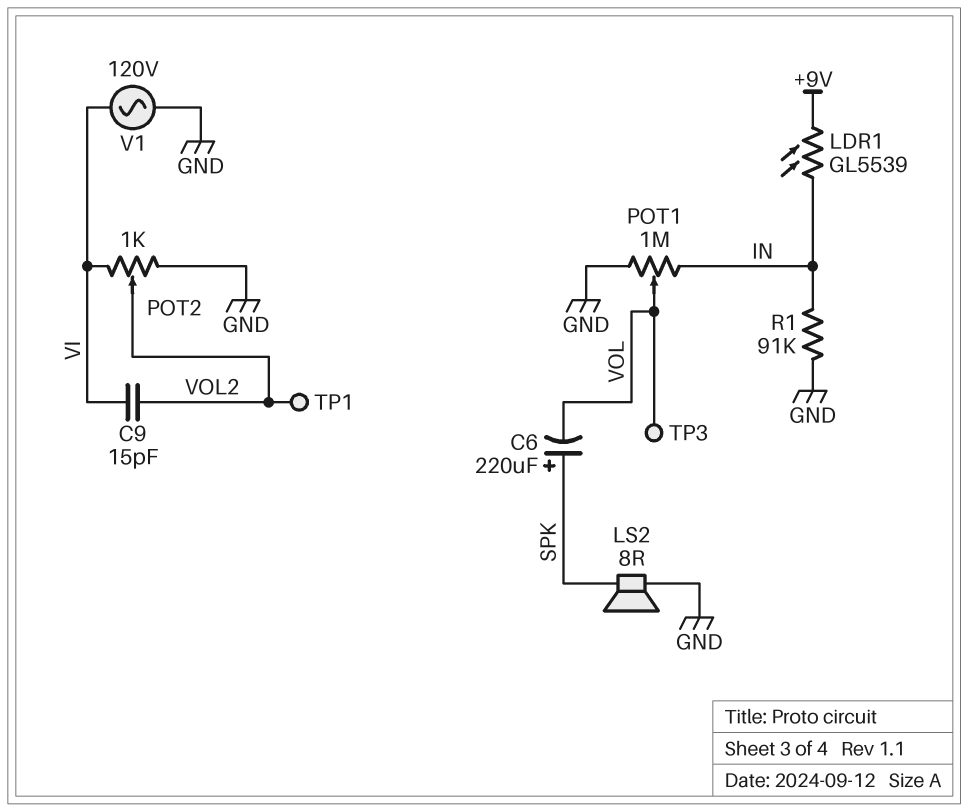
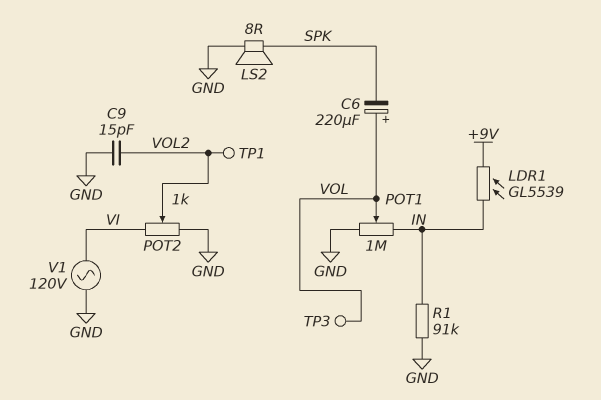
C6: 220uF (plus SPK, minus VOL) -> 220uF (plus VOL, minus SPK)
C9: 15pF (VI, VOL2) -> 15pF (GND, VOL2)

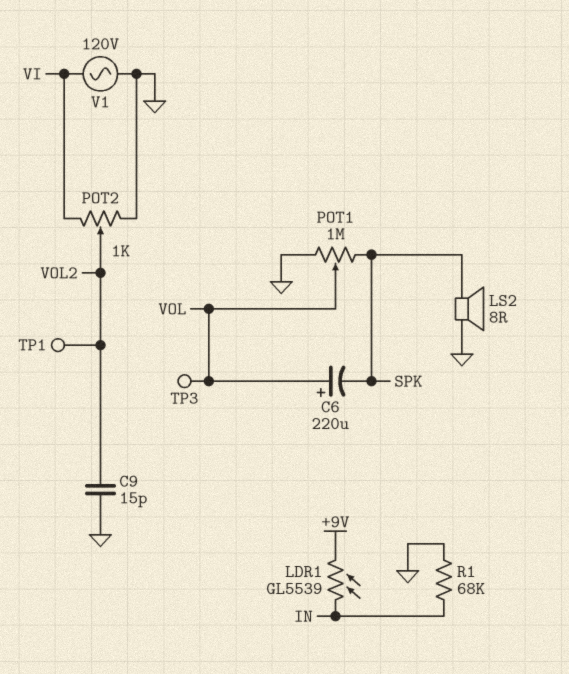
POT1: 1M (GND, IN, wiper VOL) -> 1M (GND, SPK, wiper VOL)
R1: 91k (GND, IN) -> 68k (GND, IN)

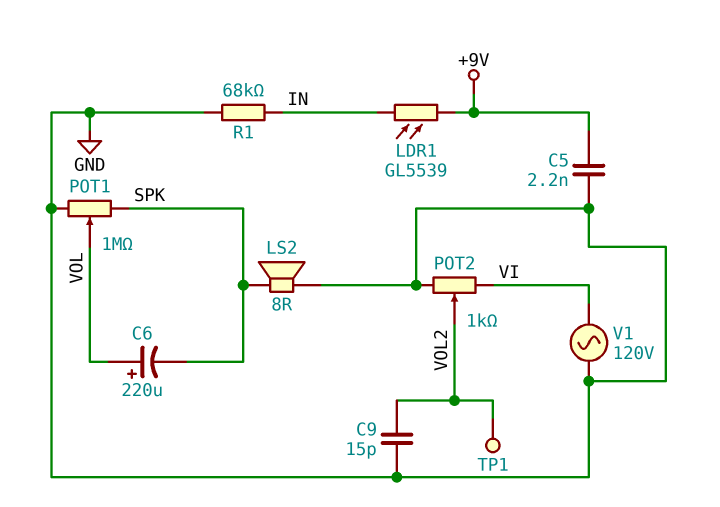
C5: none -> 2.2nF (+9V, GND)
TP3: test point (VOL) -> none

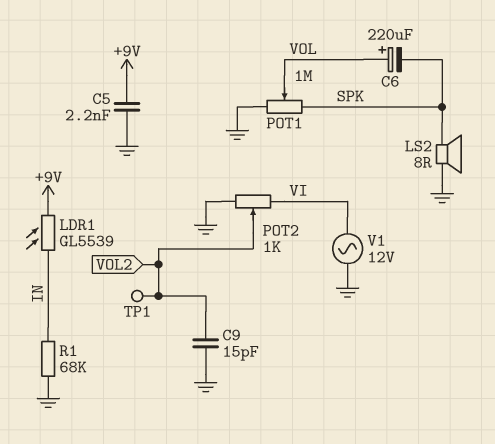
V1: AC 120V (GND, VI) -> AC 12V (GND, VI)

